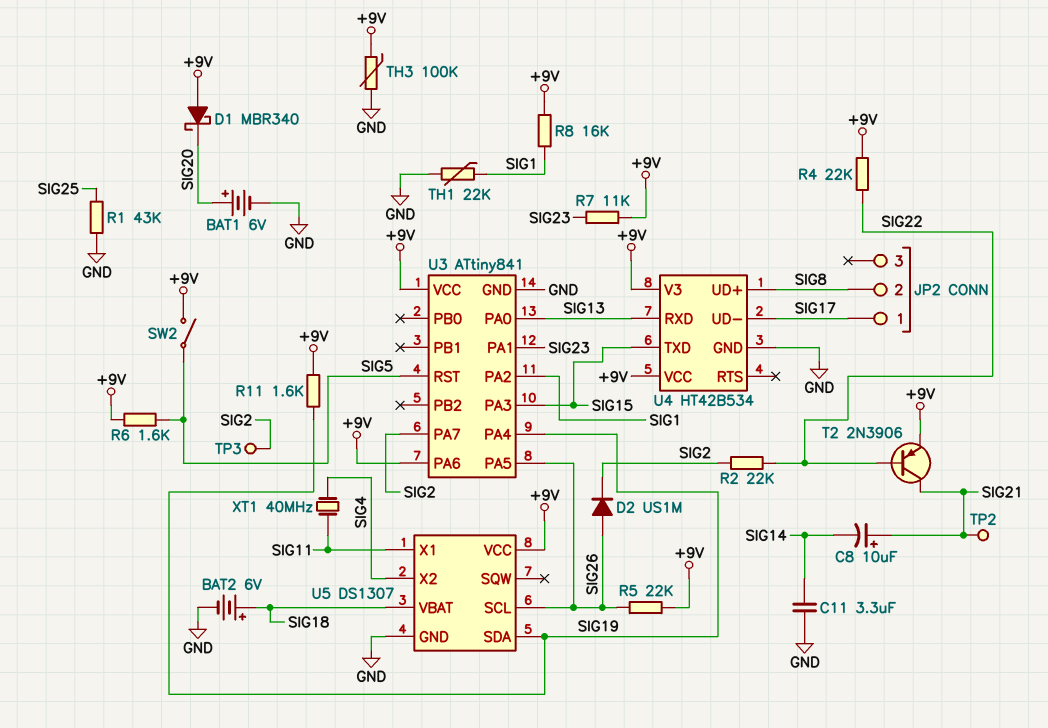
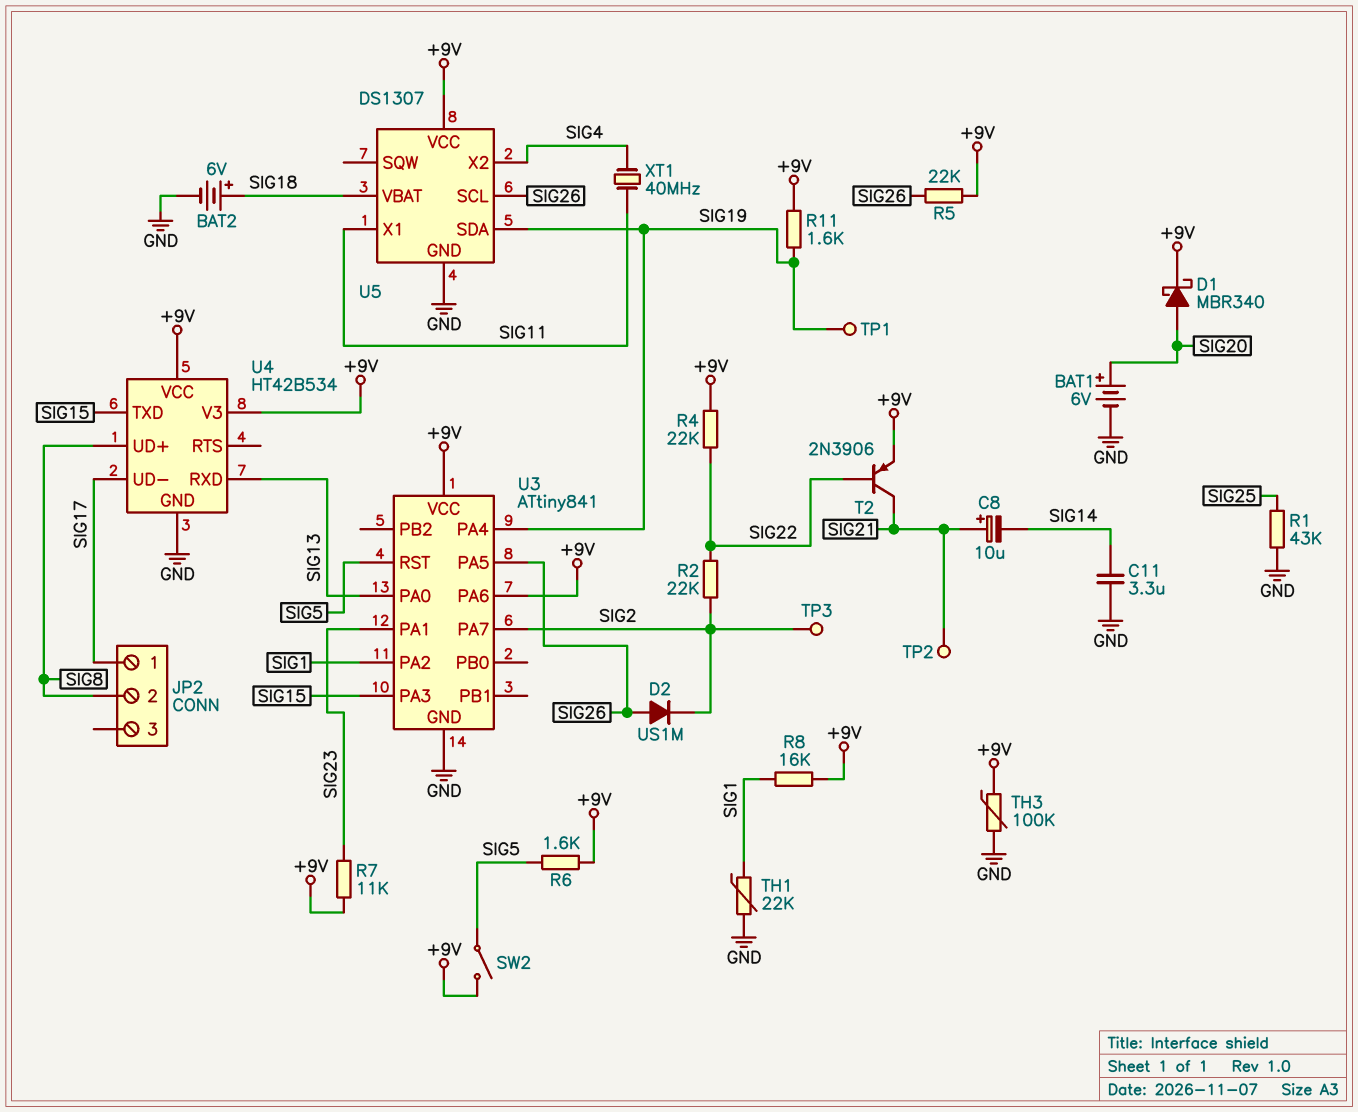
D1: schottky MBR340 (A +9V, K SIG20) -> schottky MBR340 (A SIG20, K +9V)
TP1: none -> test point (SIG19)

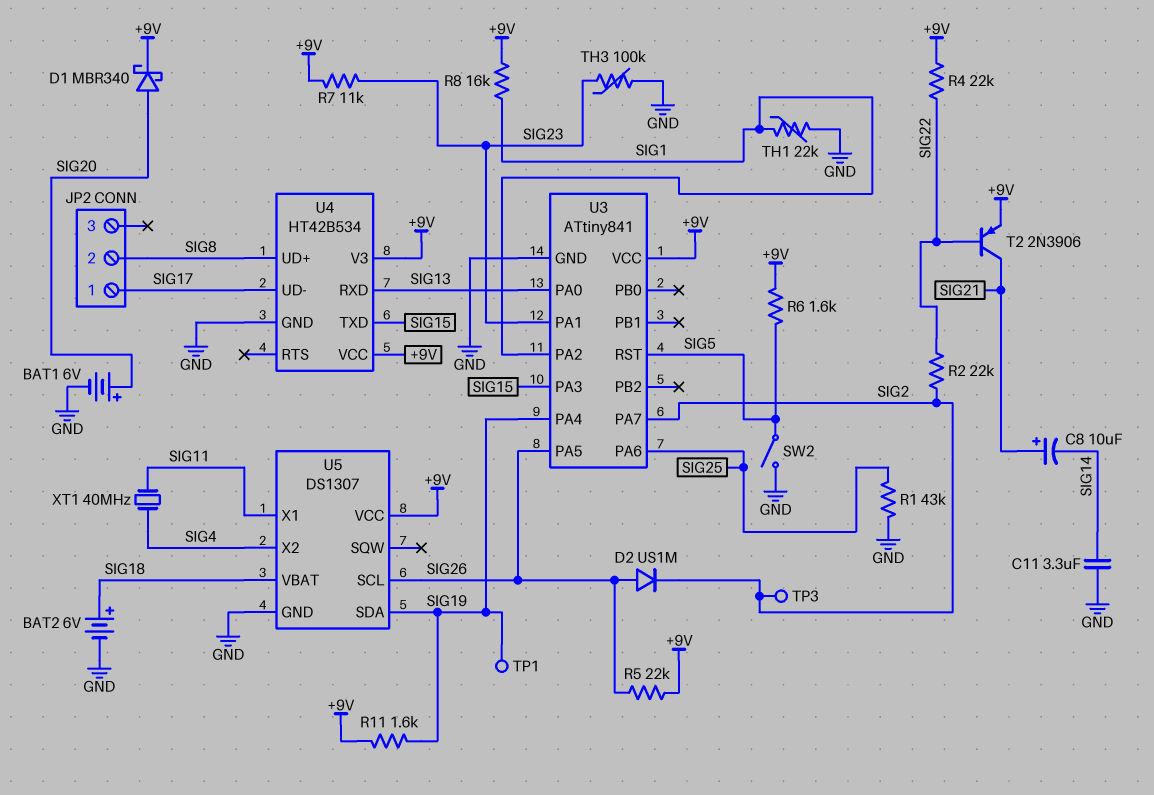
SW2: switch (+9V, SIG5) -> switch (GND, SIG5)
TH3: 100k (+9V, GND) -> 100k (GND, SIG23)
TP2: test point (SIG21) -> none
U3 pin PA6: +9V -> SIG25

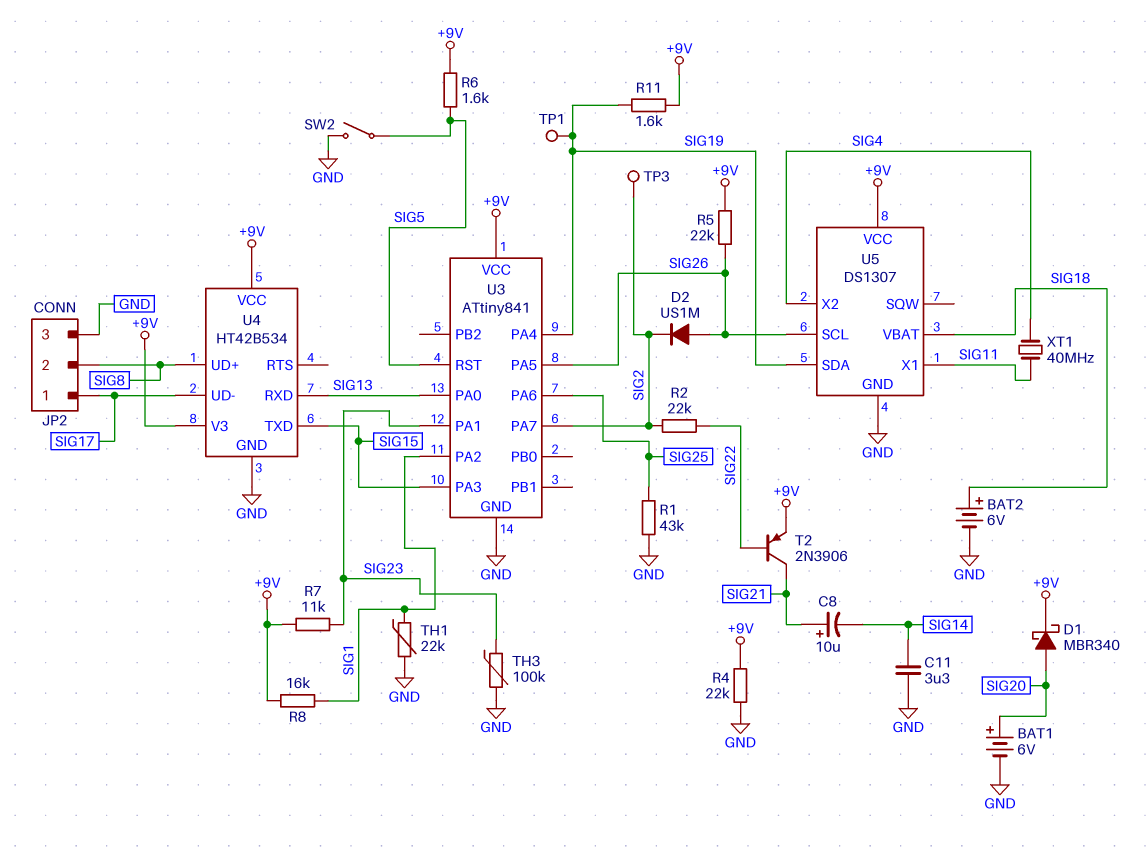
JP2 pin 3: none -> GND
R4: 22k (+9V, SIG22) -> 22k (+9V, GND)

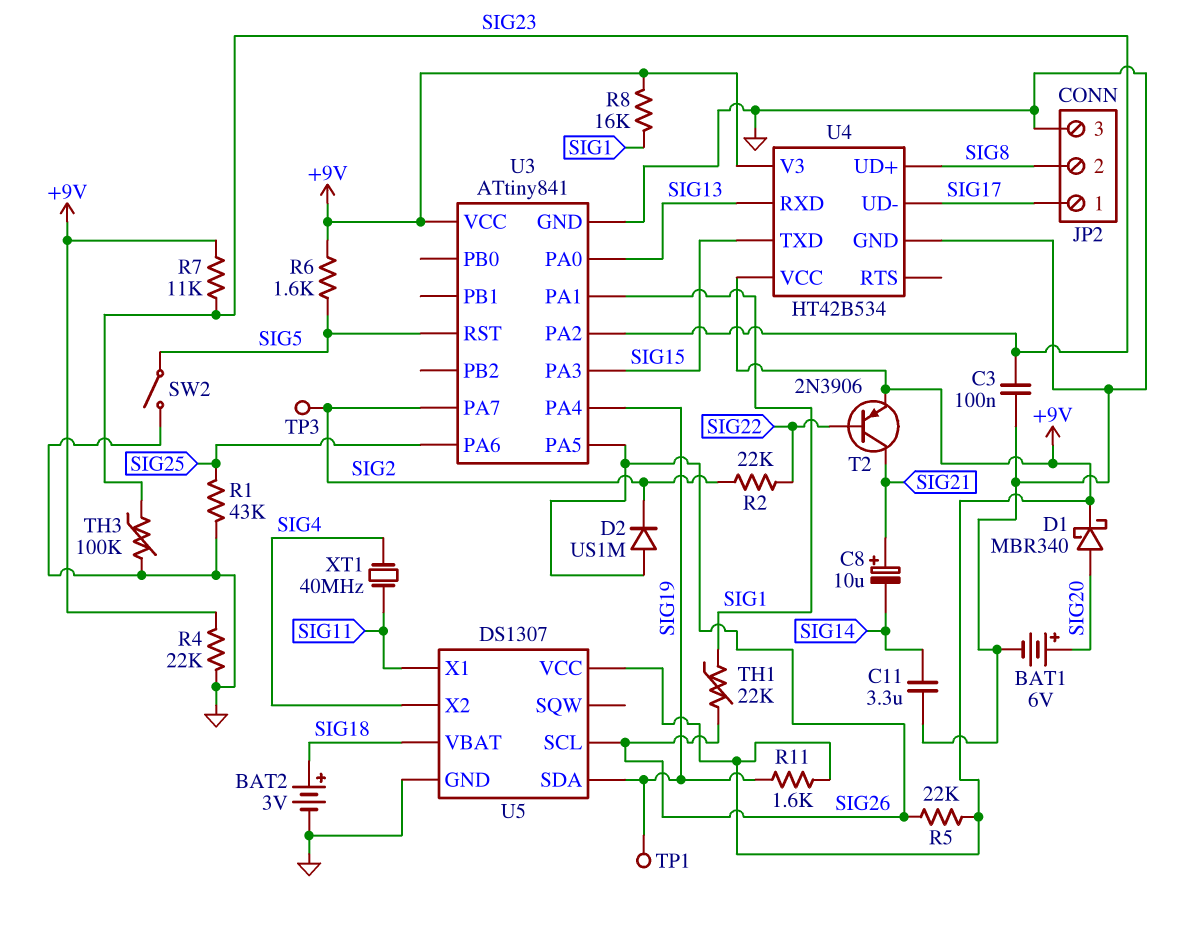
BAT2: 6V (plus SIG18, minus GND) -> 3V (plus SIG18, minus GND)
C3: none -> 100nF (GND, SIG23)
TH1: 22k (GND, SIG1) -> 22k (SIG1, SIG26)
U3 pin PA1: SIG23 -> SIG1
U3 pin PA2: SIG1 -> SIG23

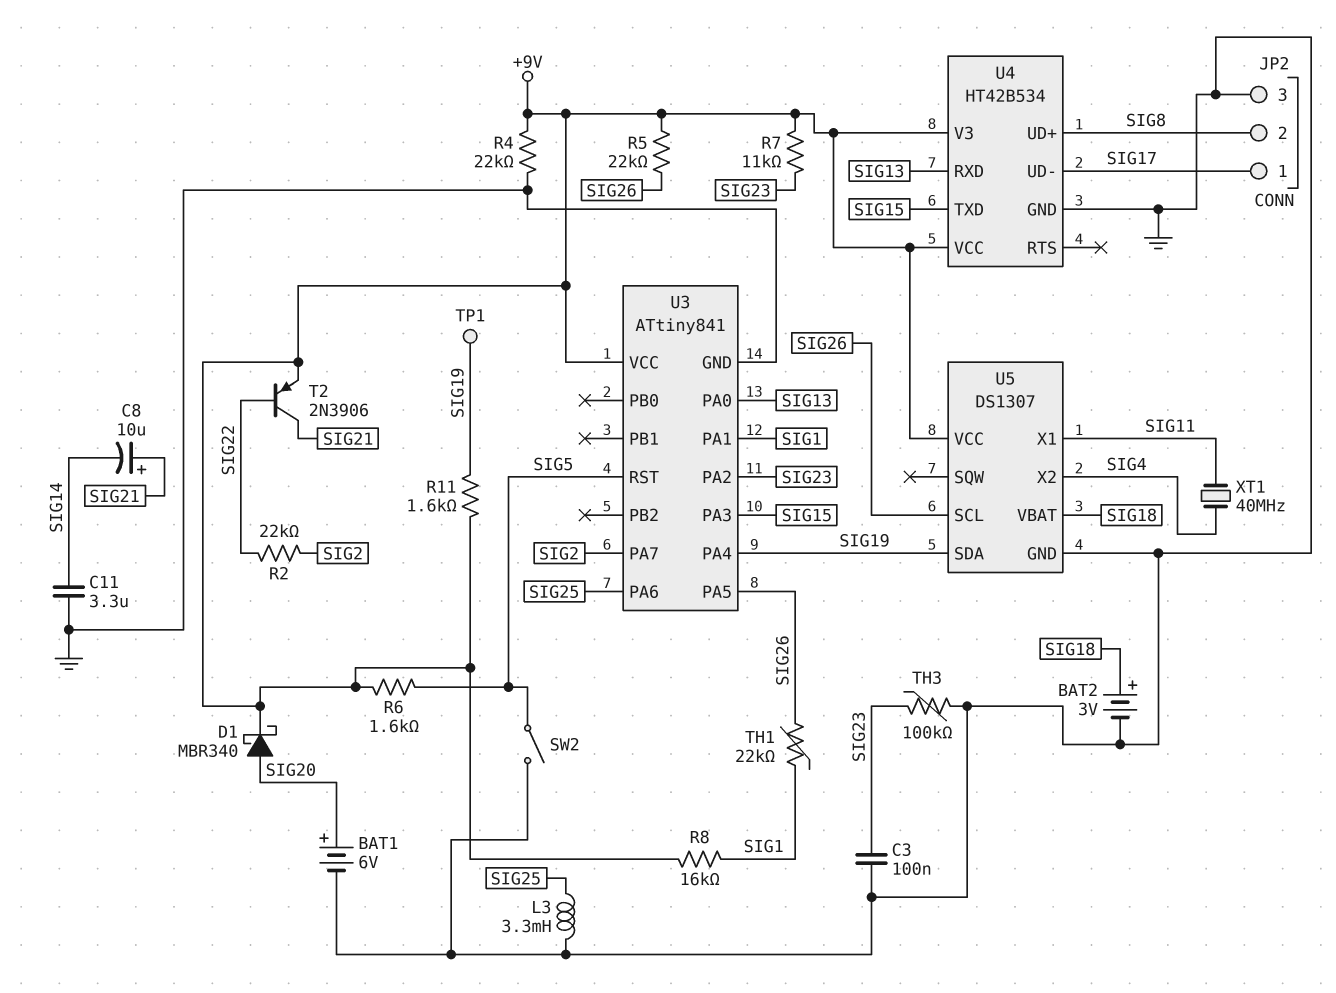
D2: diode US1M (A SIG26, K SIG2) -> none
L3: none -> 3.3mH (GND, SIG25)
R1: 43k (GND, SIG25) -> none
TP3: test point (SIG2) -> none

